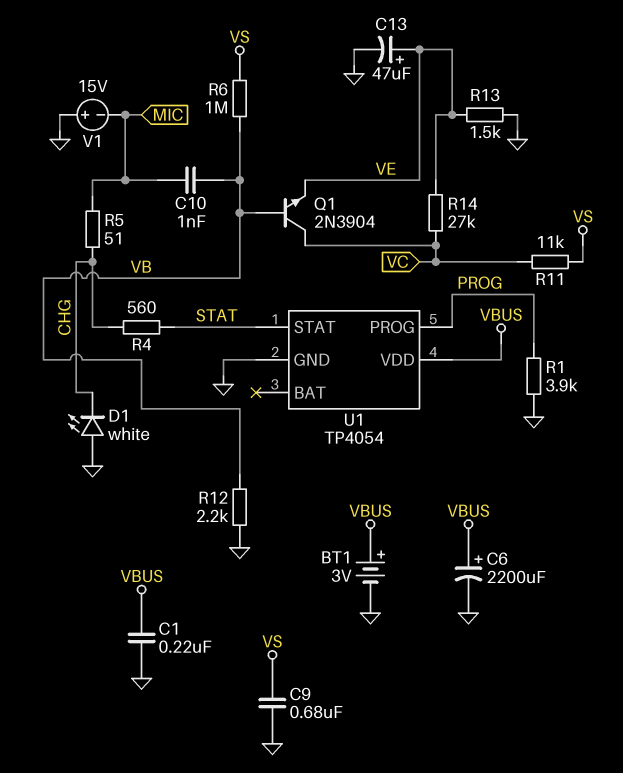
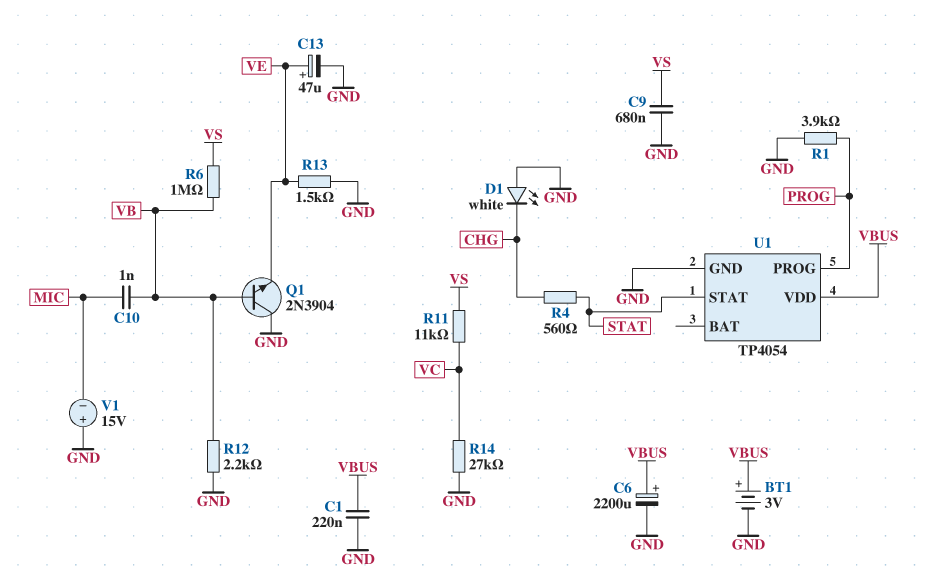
Q1: NPN 2N3904 (B VB, C VC, E VE) -> NPN 2N3904 (B VB, C GND, E VE)
R5: 51 (CHG, MIC) -> none
R14: 27k (VC, VE) -> 27k (GND, VC)

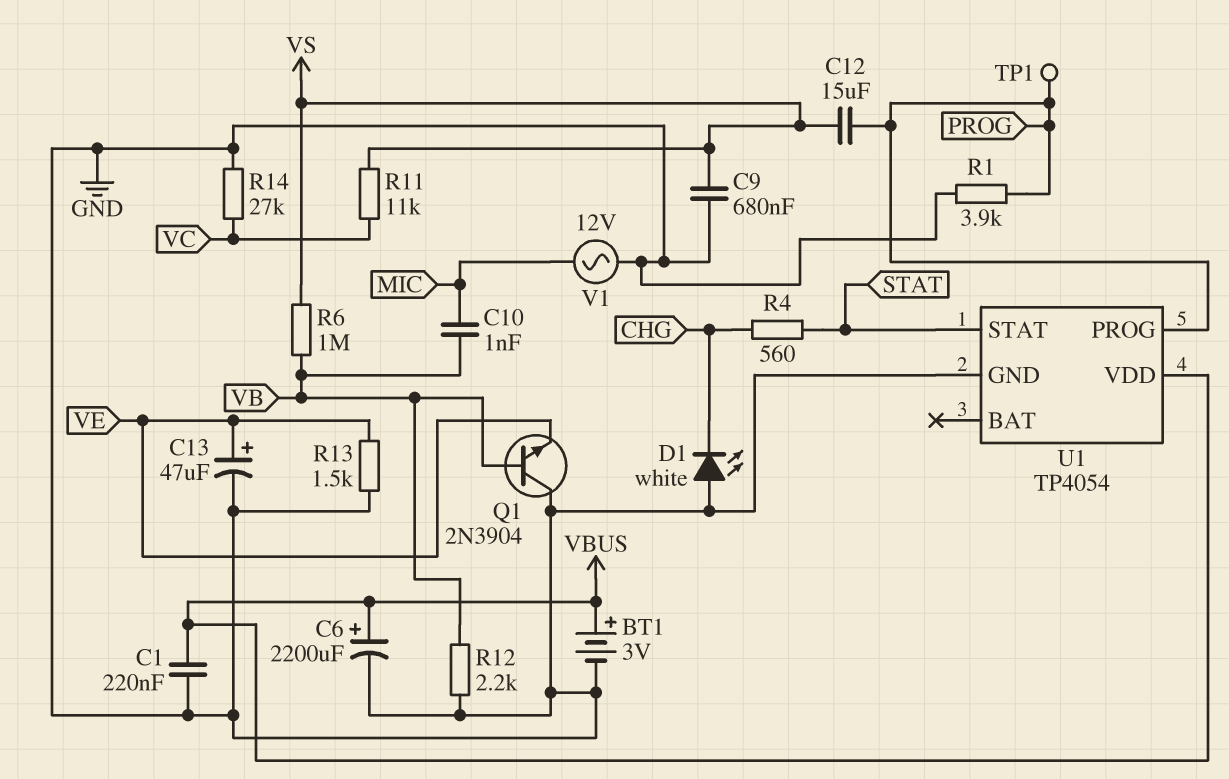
C12: none -> 15uF (PROG, VS)
TP1: none -> test point (PROG)
V1: 15V (plus GND, minus MIC) -> AC 12V (GND, MIC)

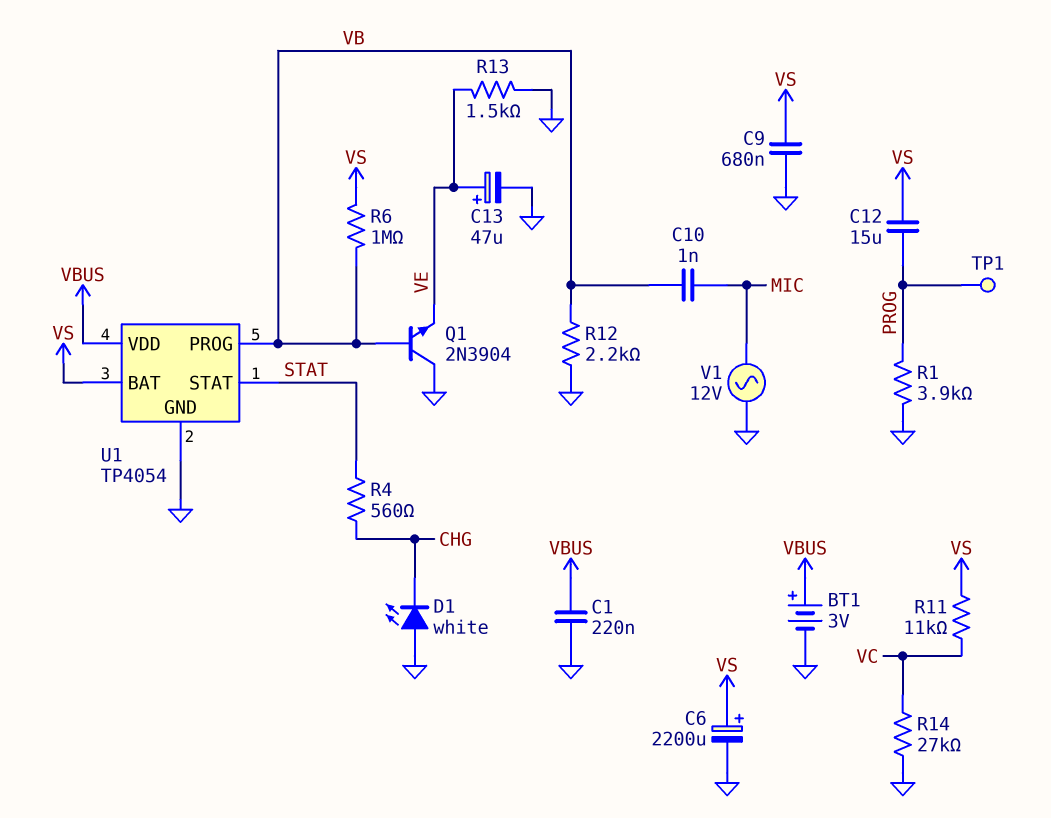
C6: 2200uF (plus VBUS, minus GND) -> 2200uF (plus VS, minus GND)
U1 pin BAT: none -> VS
U1 pin PROG: PROG -> VB

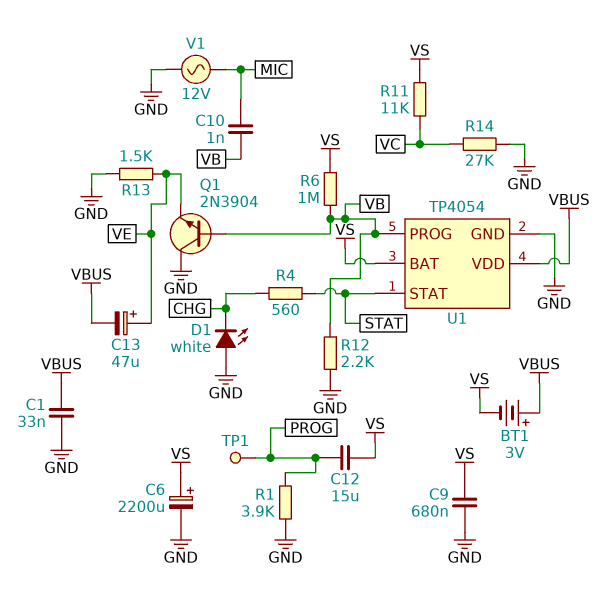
BT1: 3V (plus VBUS, minus GND) -> 3V (plus VBUS, minus VS)
C1: 220nF (GND, VBUS) -> 33nF (GND, VBUS)
C13: 47uF (plus VE, minus GND) -> 47uF (plus VE, minus VBUS)

